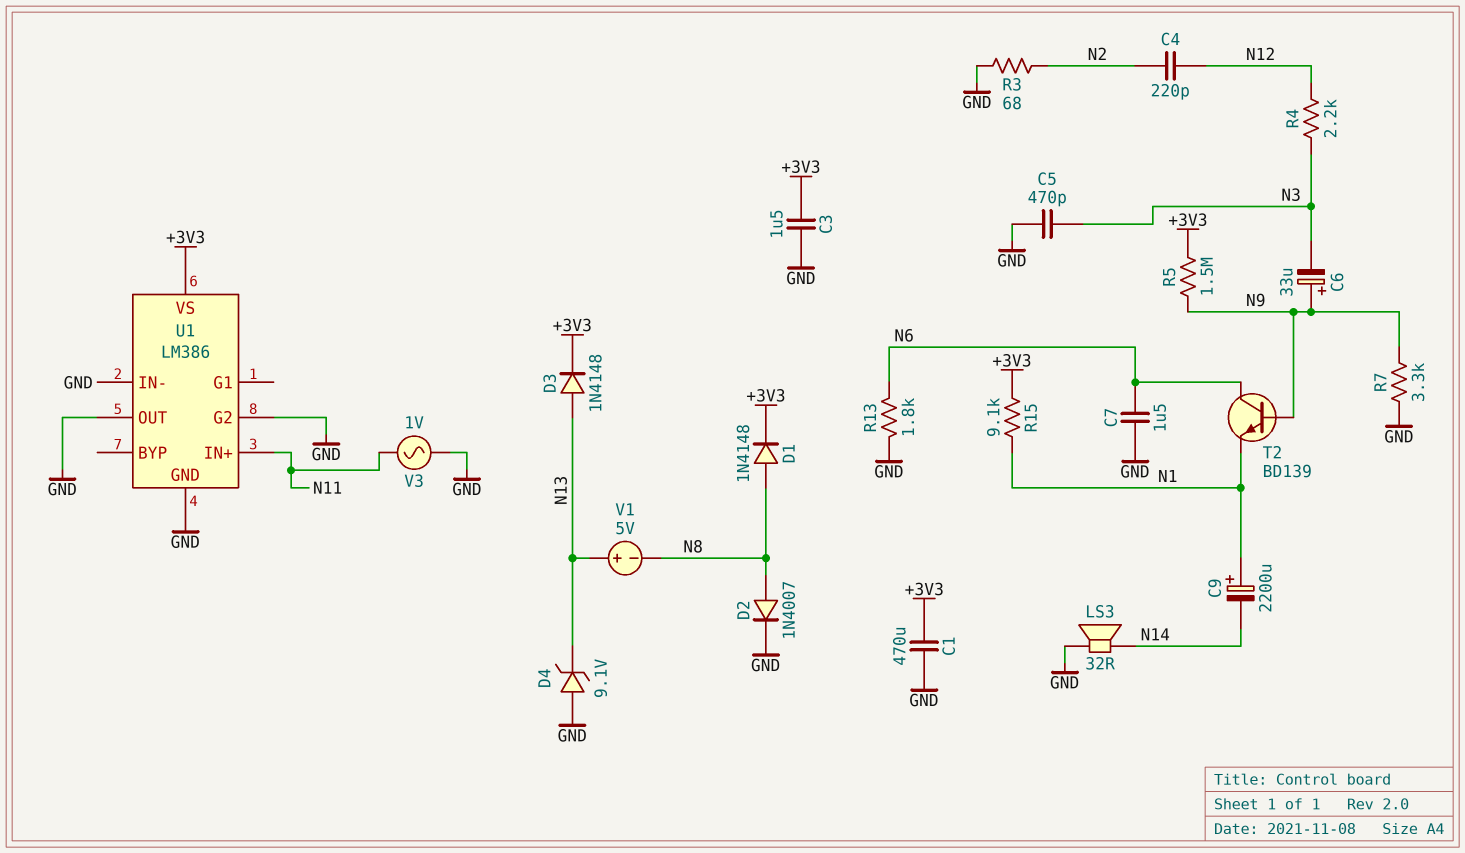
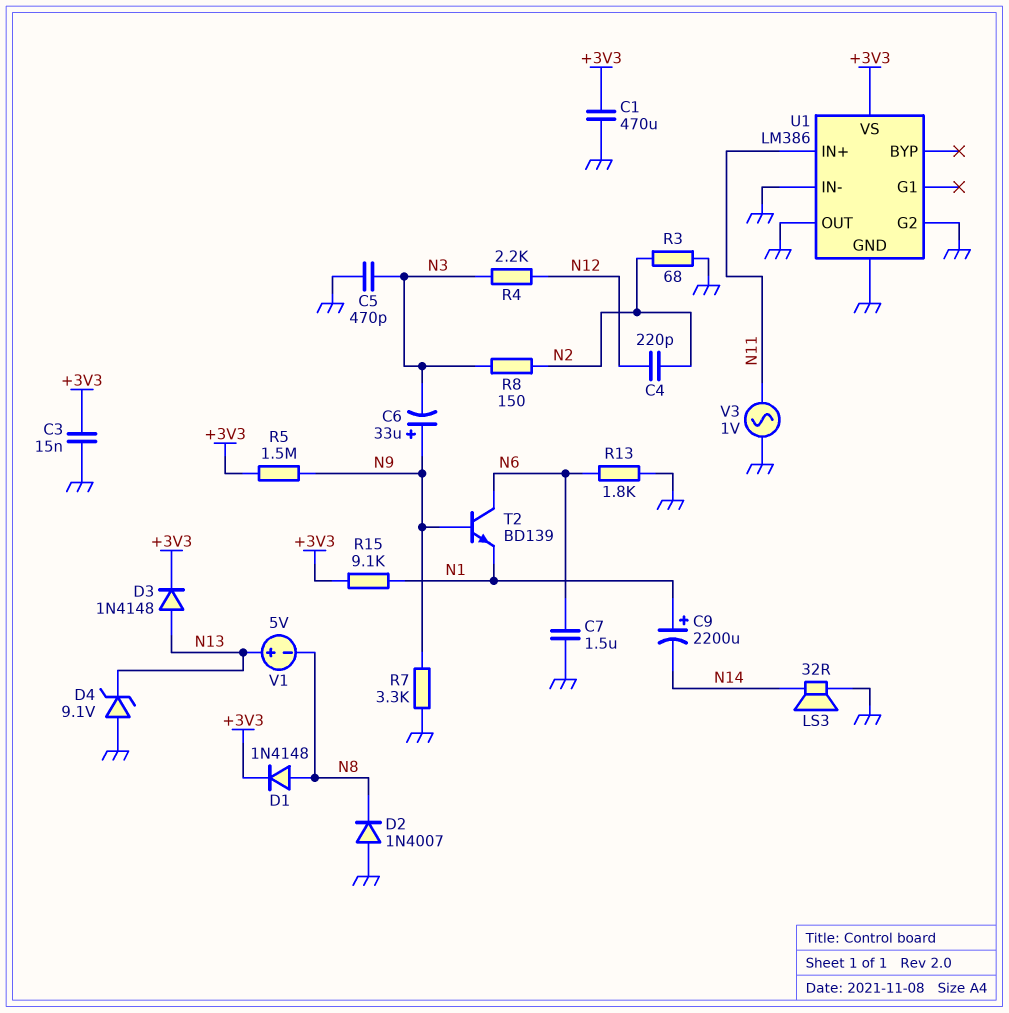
C3: 1.5uF (+3V3, GND) -> 15nF (+3V3, GND)
D2: diode 1N4007 (A N8, K GND) -> diode 1N4007 (A GND, K N8)
R8: none -> 150 (N2, N3)

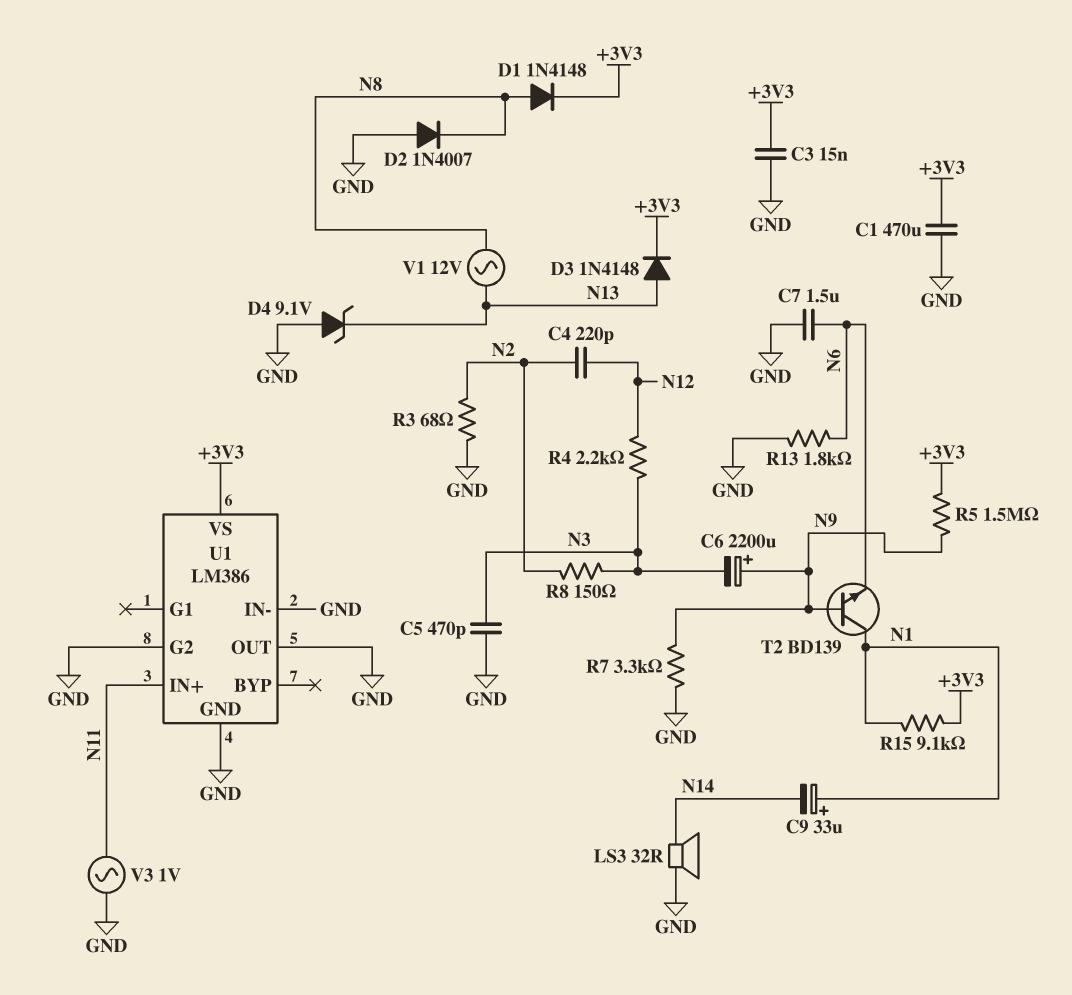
C6: 33uF (plus N9, minus N3) -> 2200uF (plus N9, minus N3)
C9: 2200uF (plus N1, minus N14) -> 33uF (plus N1, minus N14)
T2: NPN BD139 (B N9, C N6, E N1) -> NPN BD139 (B N9, C N1, E N6)
V1: 5V (plus N13, minus N8) -> AC 12V (N8, N13)

